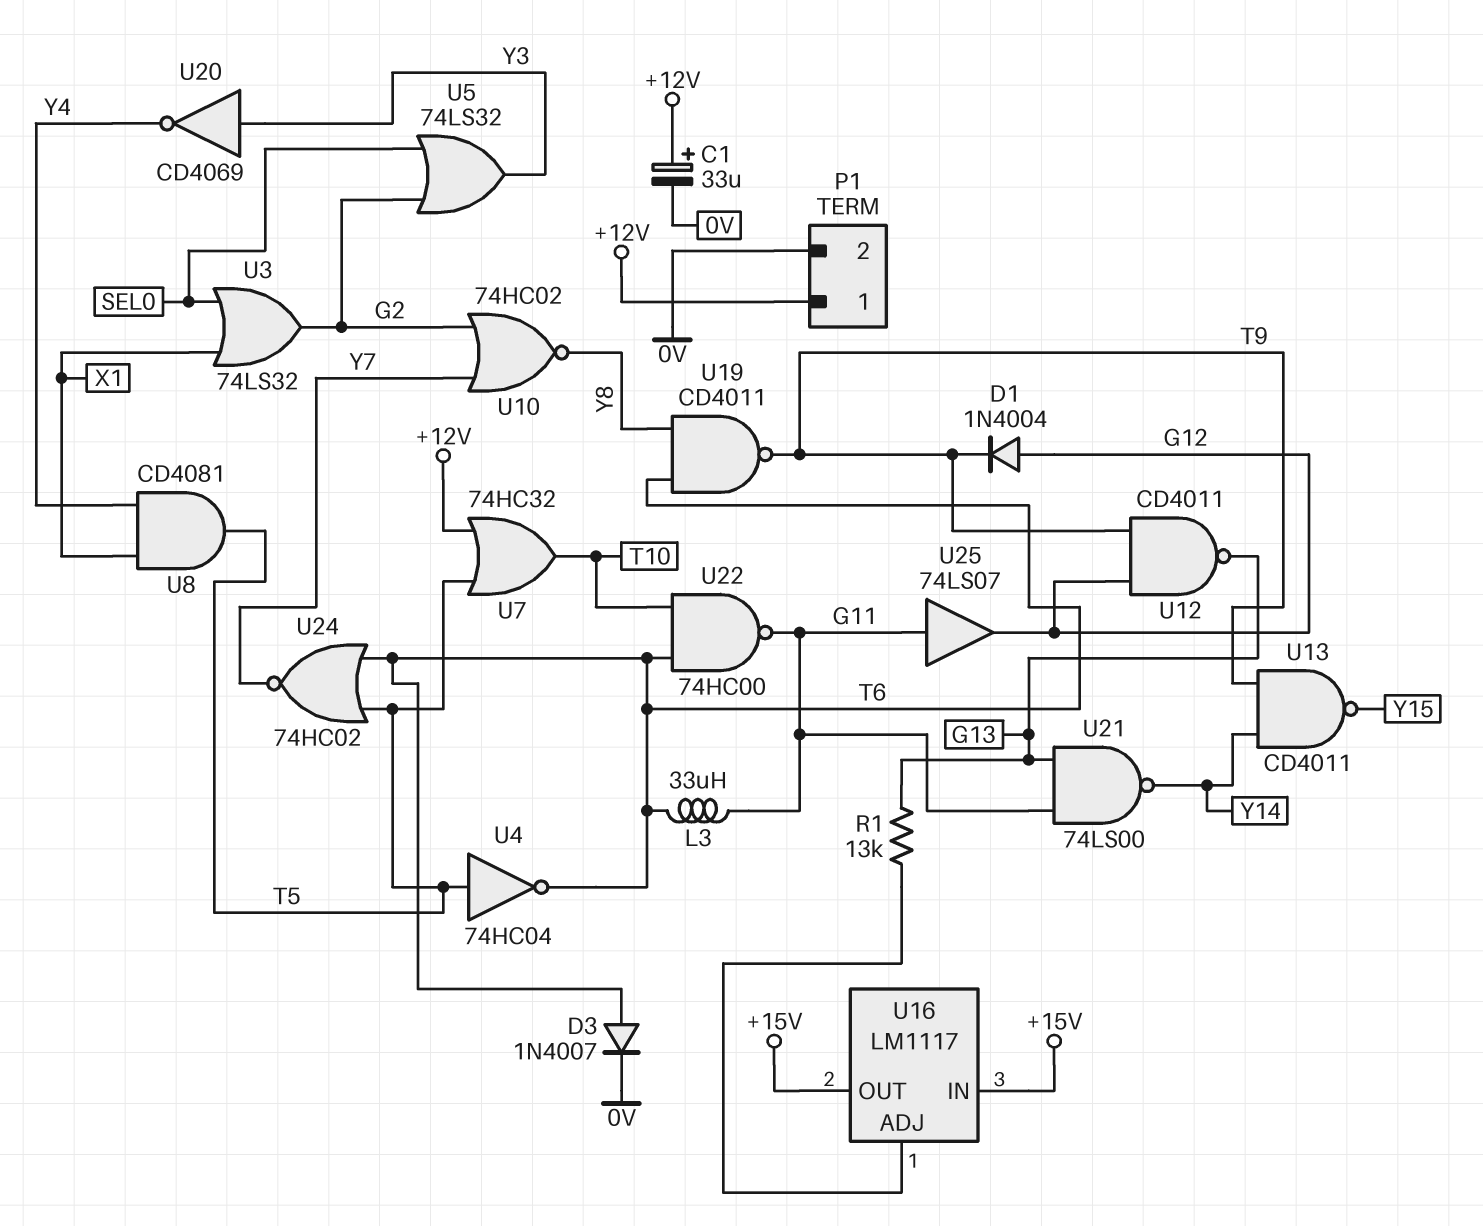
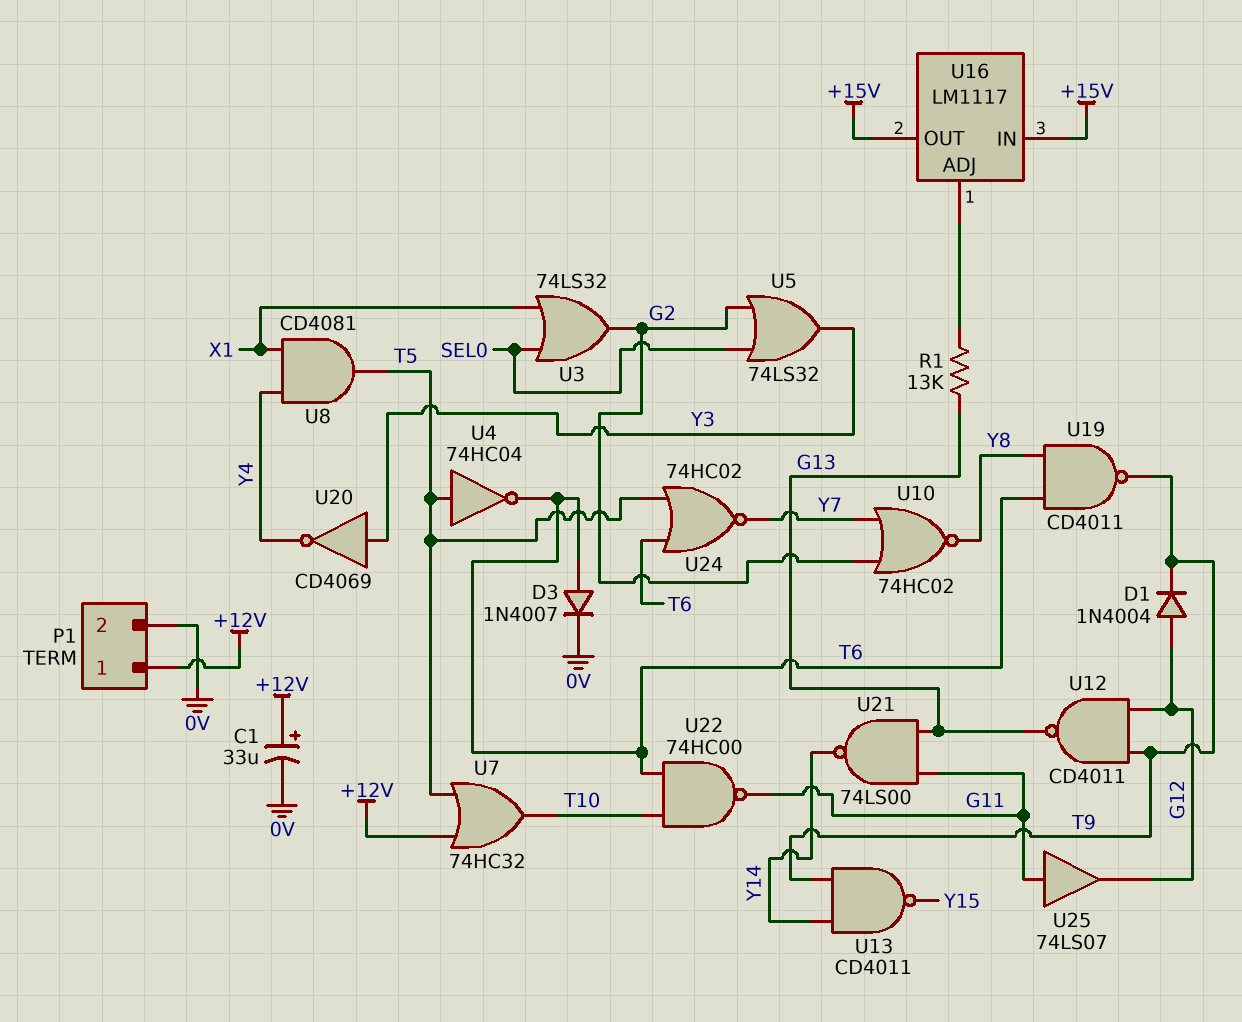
L3: 33uH (G11, T6) -> none

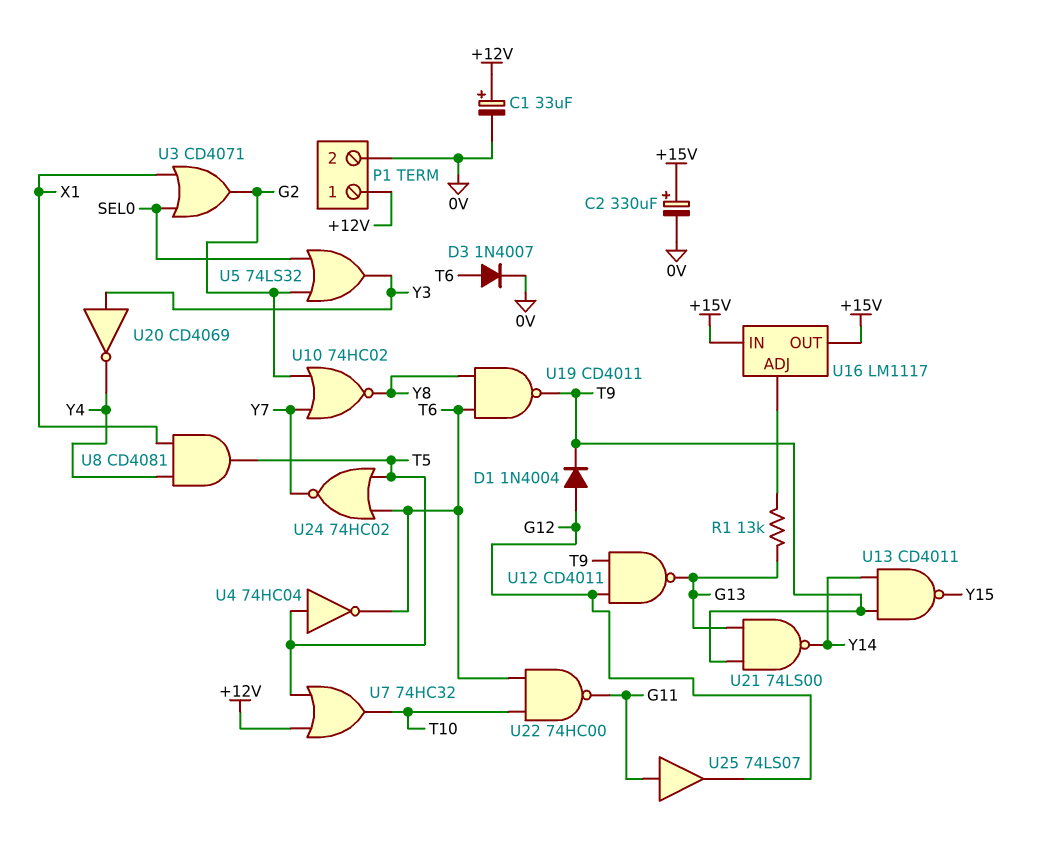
C2: none -> 330uF (plus +15V, minus 0V)
U3: OR 74LS32 (in SEL0, in X1, out G2) -> OR CD4071 (in SEL0, in X1, out G2)
U21: NAND 74LS00 (in G11, in G13, out Y14) -> NAND 74LS00 (in G13, in T9, out Y14)

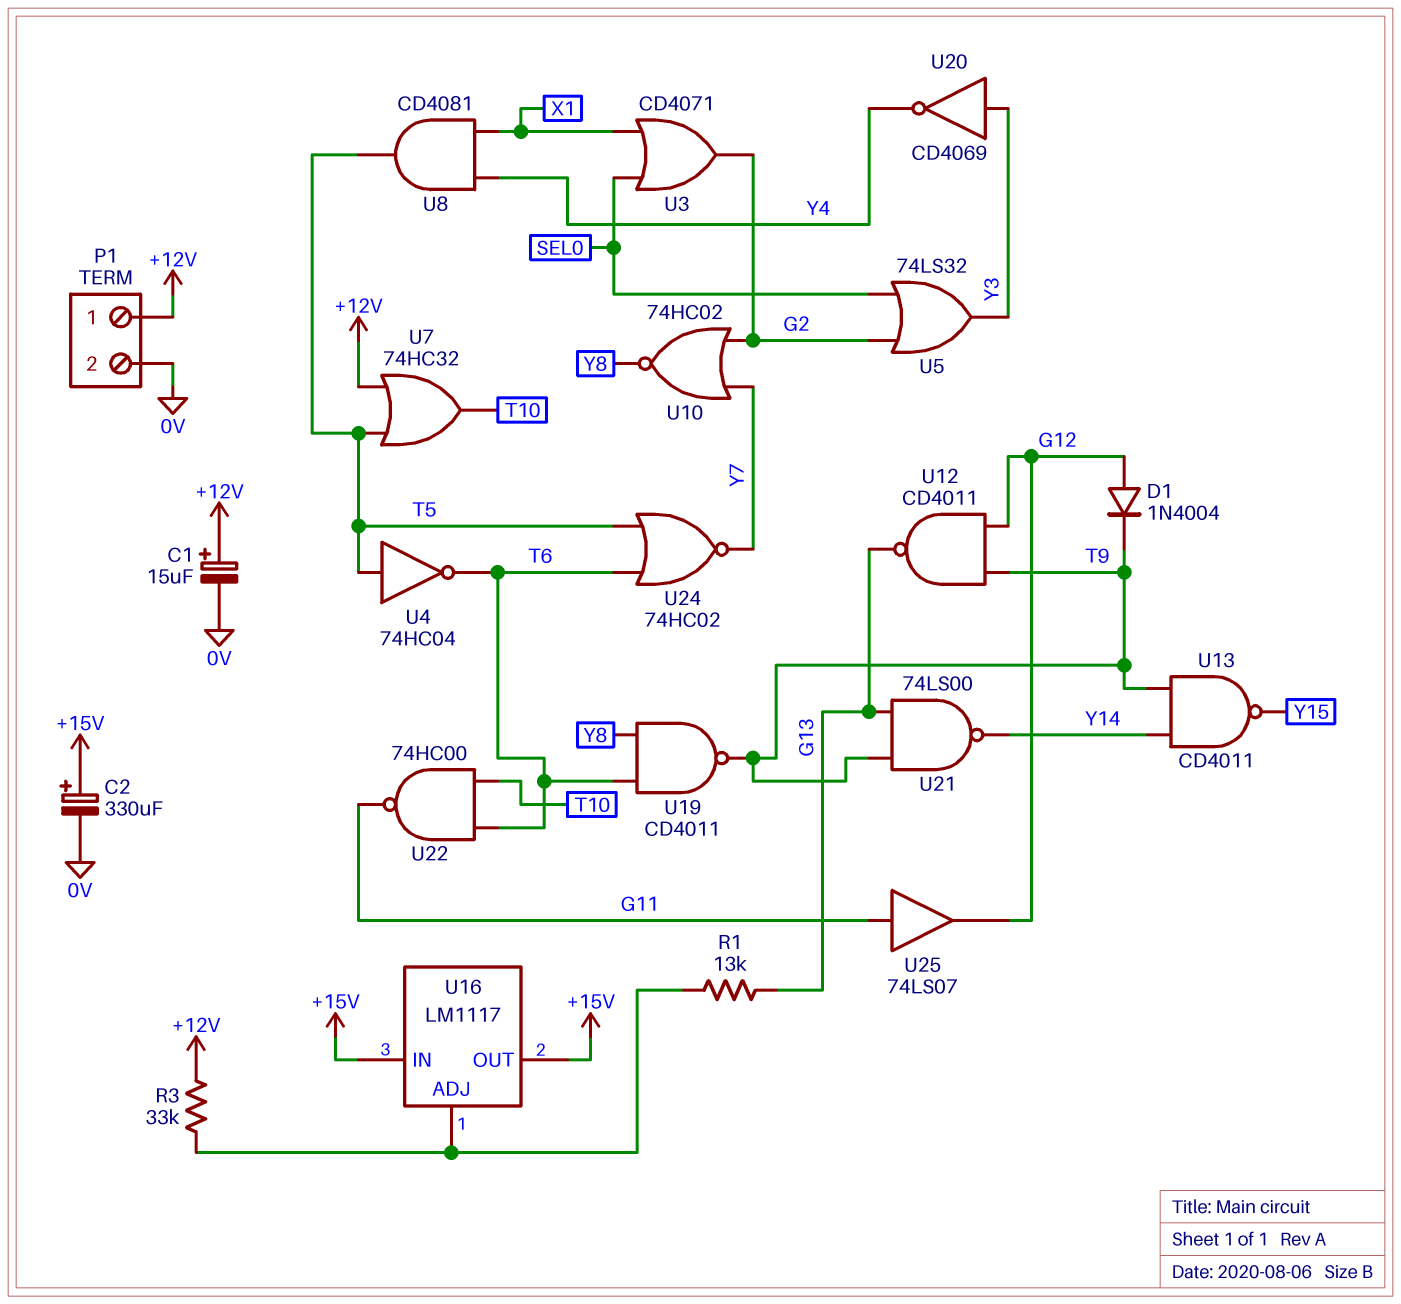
C1: 33uF (plus +12V, minus 0V) -> 15uF (plus +12V, minus 0V)
D3: diode 1N4007 (A T6, K 0V) -> none
R3: none -> 33k (+12V, U16/ADJ)

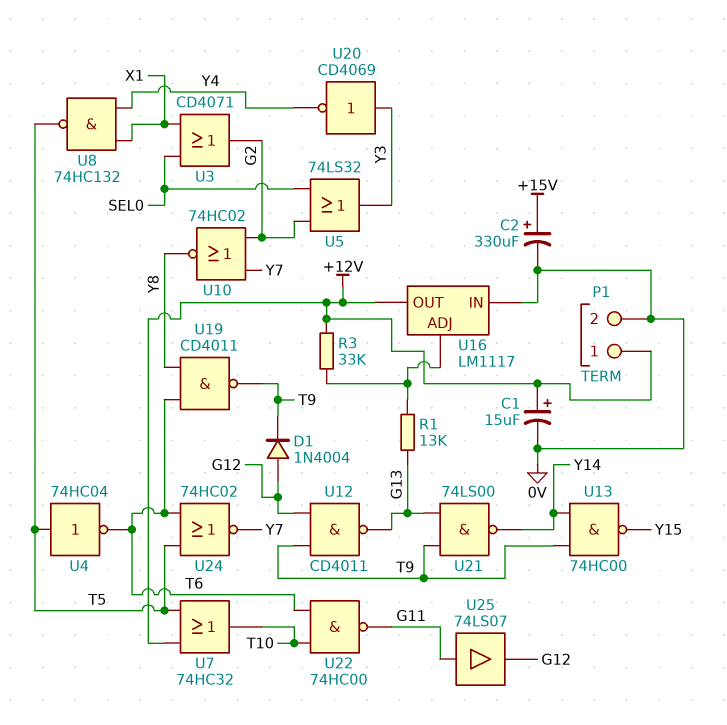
U8: AND CD4081 (in X1, in Y4, out T5) -> NAND 74HC132 (in X1, in Y4, out T5)
U13: NAND CD4011 (in T9, in Y14, out Y15) -> NAND 74HC00 (in T9, in Y14, out Y15)
U16 pin IN: +15V -> 0V
U16 pin OUT: +15V -> +12V

